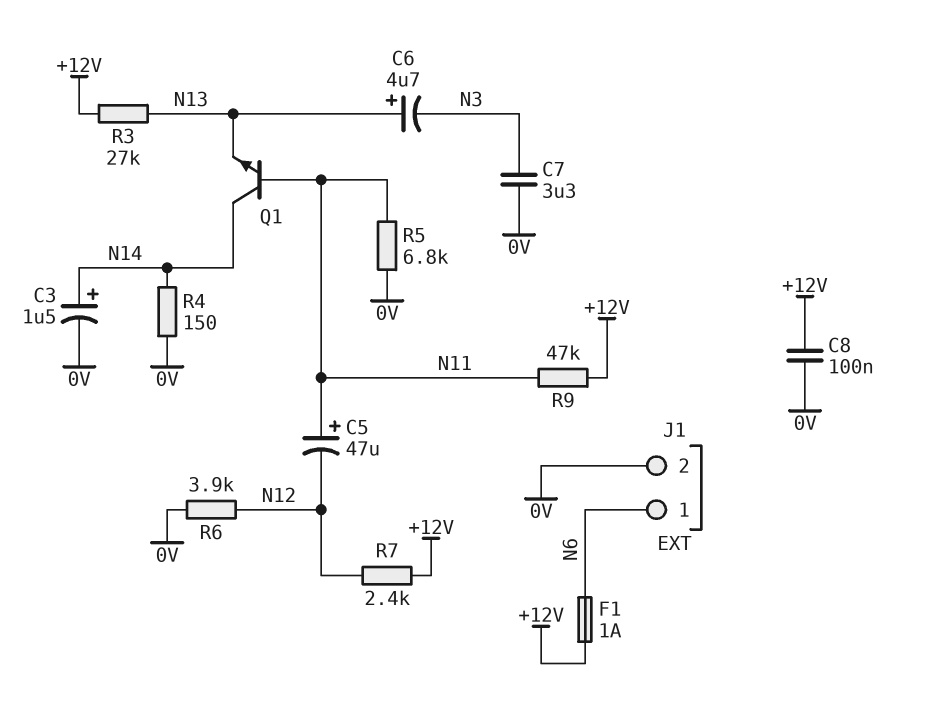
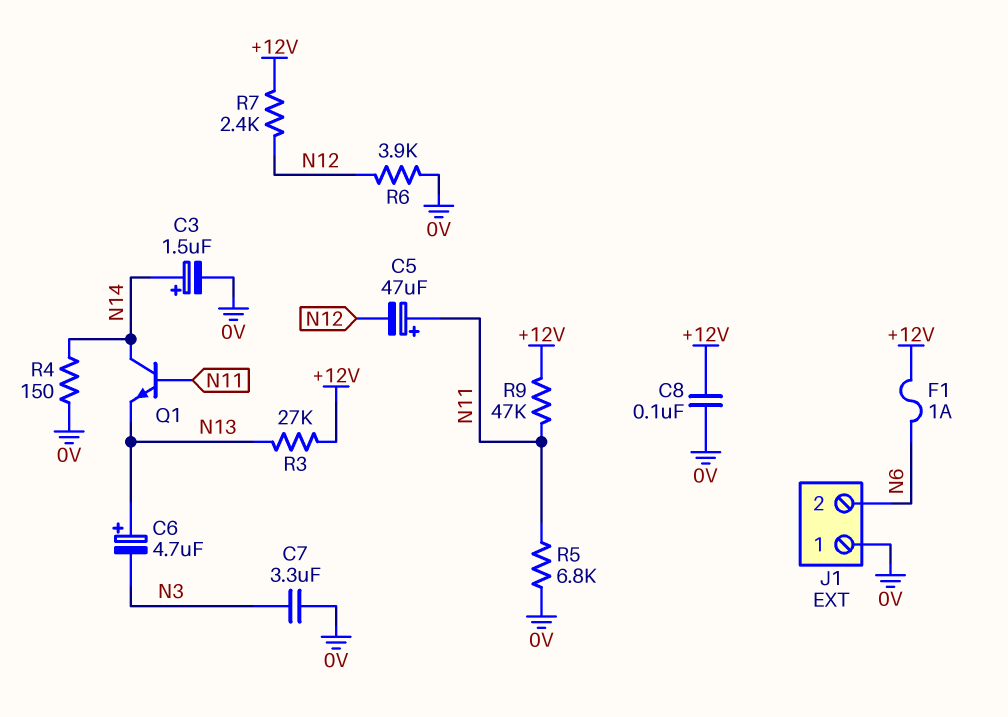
J1 pin 1: N6 -> 0V
J1 pin 2: 0V -> N6

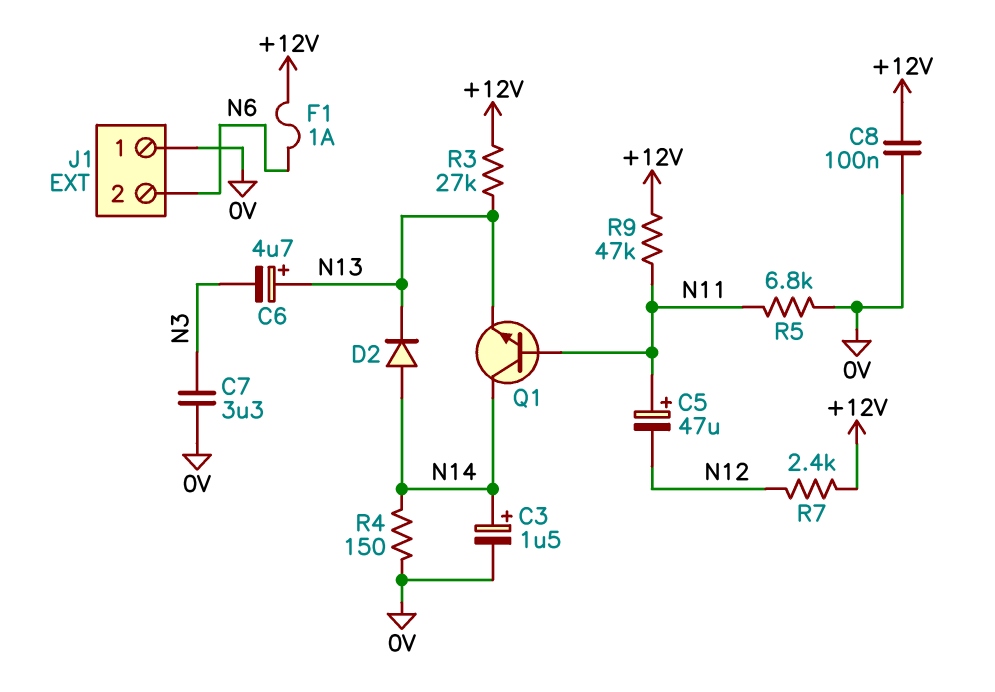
D2: none -> diode (A N14, K N13)
R6: 3.9k (0V, N12) -> none

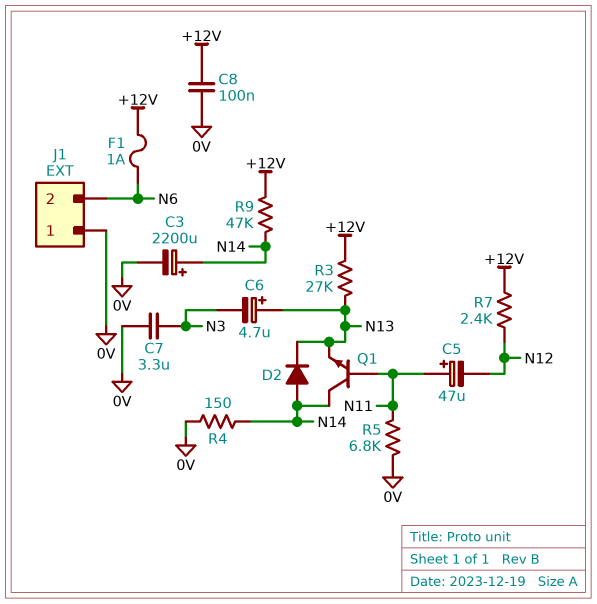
C3: 1.5uF (plus N14, minus 0V) -> 2200uF (plus N14, minus 0V)
R9: 47k (+12V, N11) -> 47k (+12V, N14)

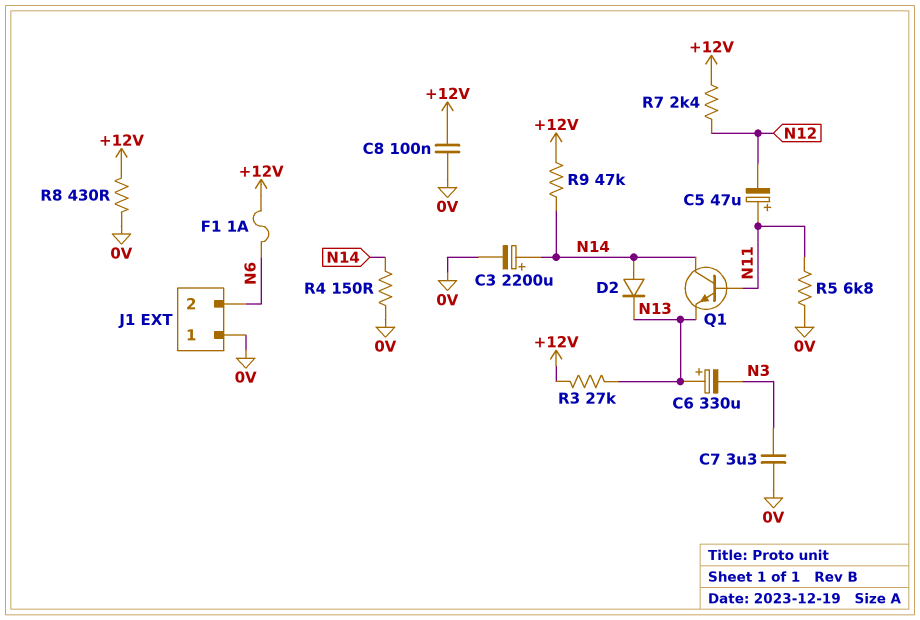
C6: 4.7uF (plus N13, minus N3) -> 330uF (plus N13, minus N3)
R8: none -> 430 (+12V, 0V)

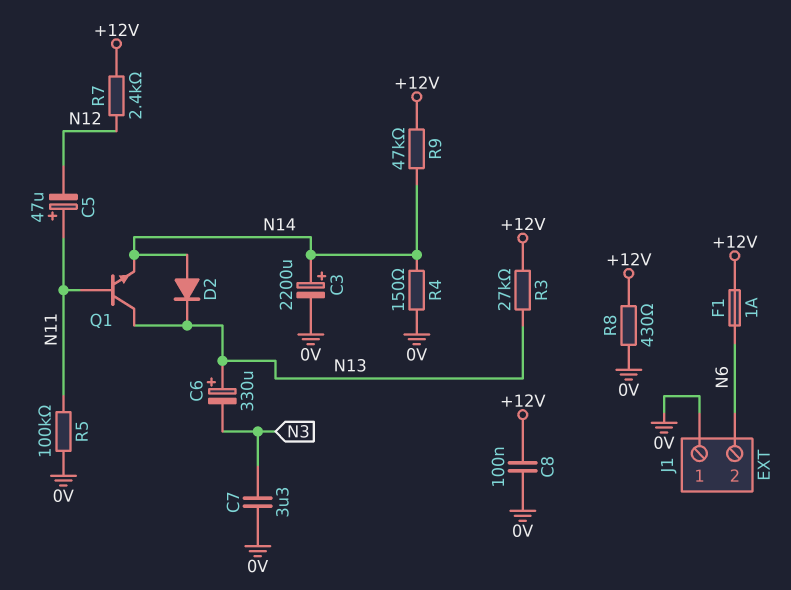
Q1: NPN (B N11, C N14, E N13) -> NPN (B N11, C N13, E N14)
R5: 6.8k (0V, N11) -> 100k (0V, N11)

